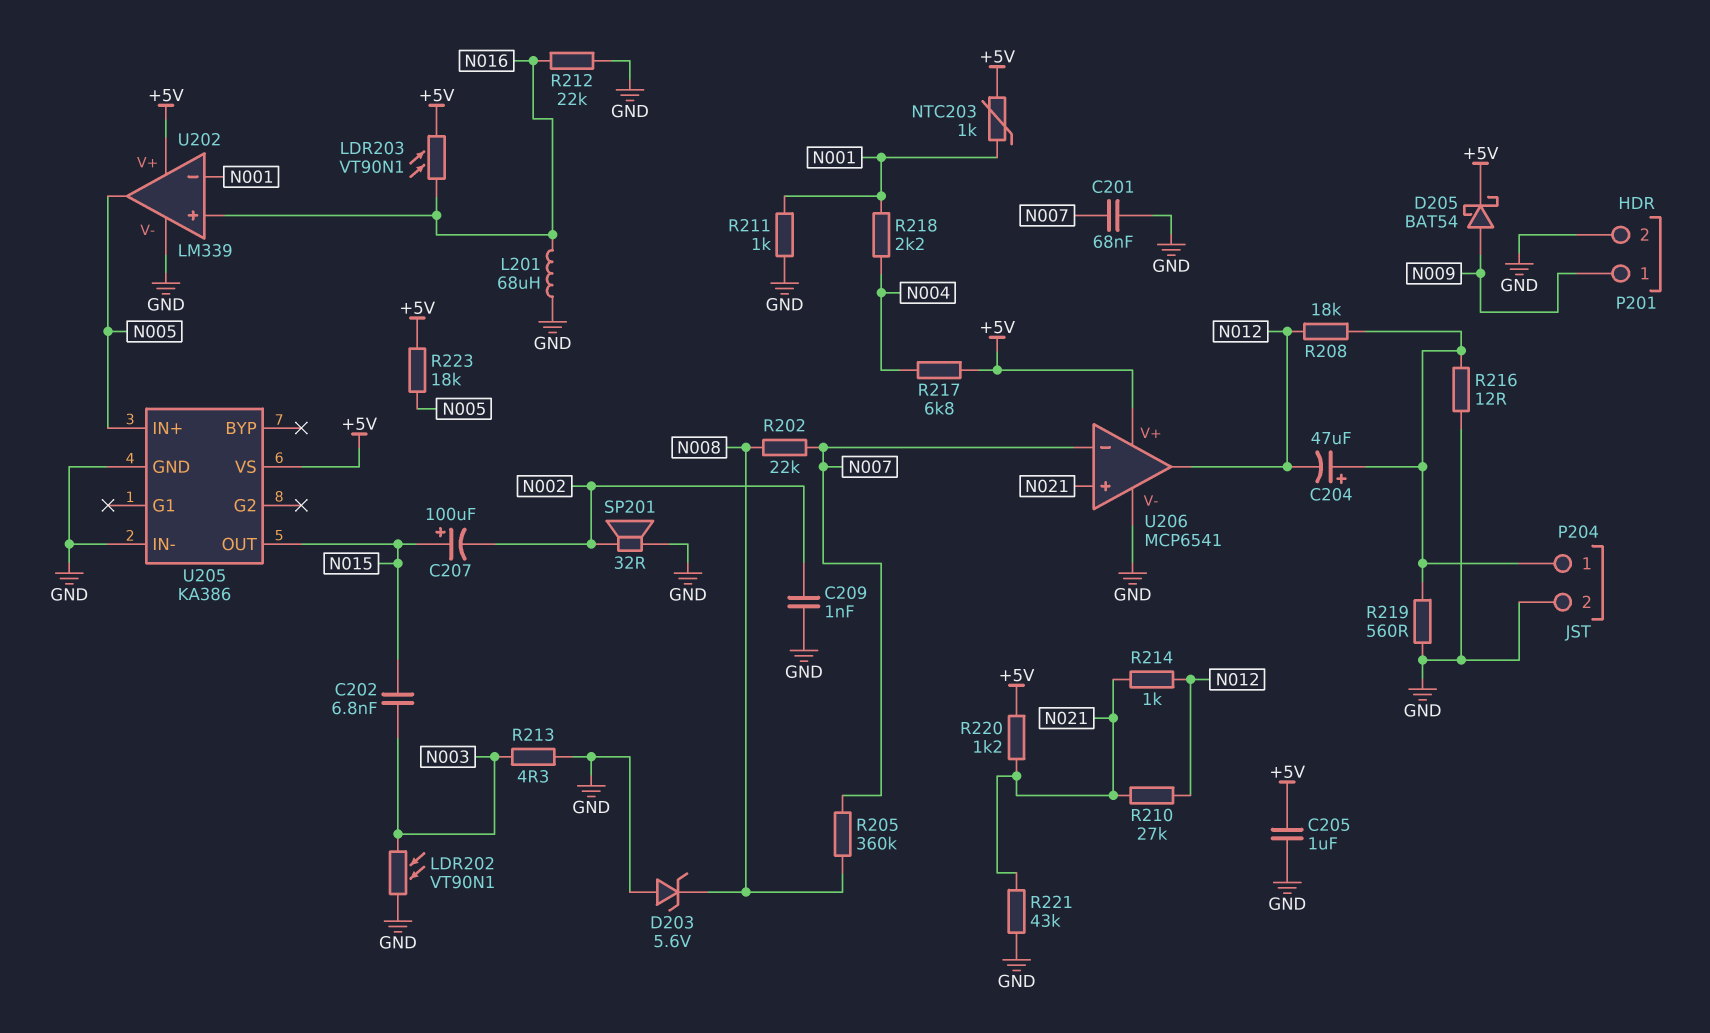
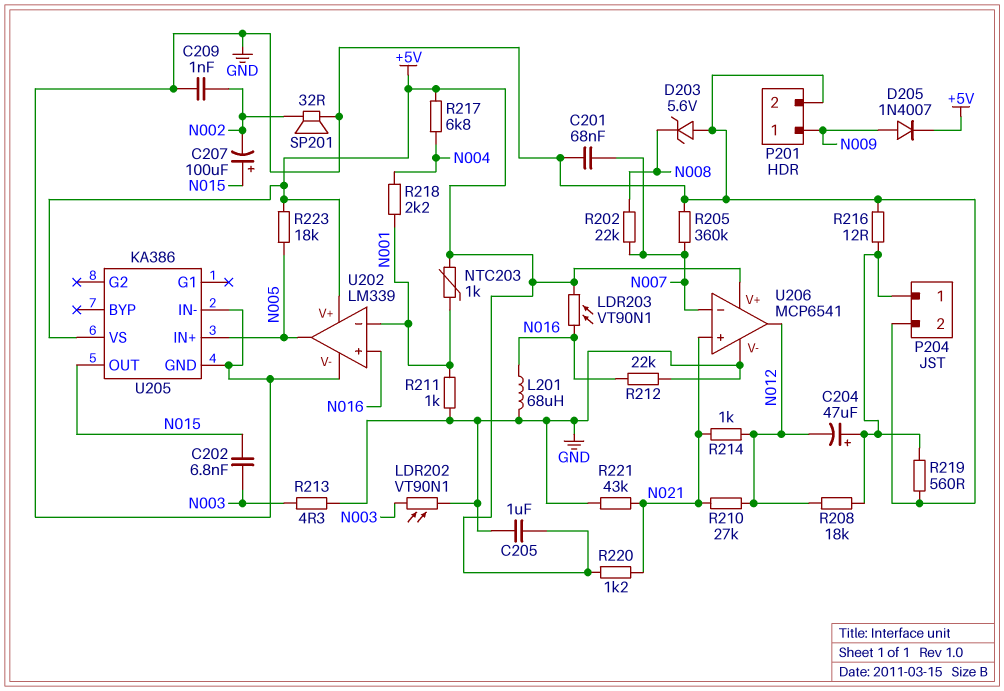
D205: schottky BAT54 (A N009, K +5V) -> diode 1N4007 (A N009, K +5V)
R205: 360k (N007, N008) -> 360k (GND, N007)

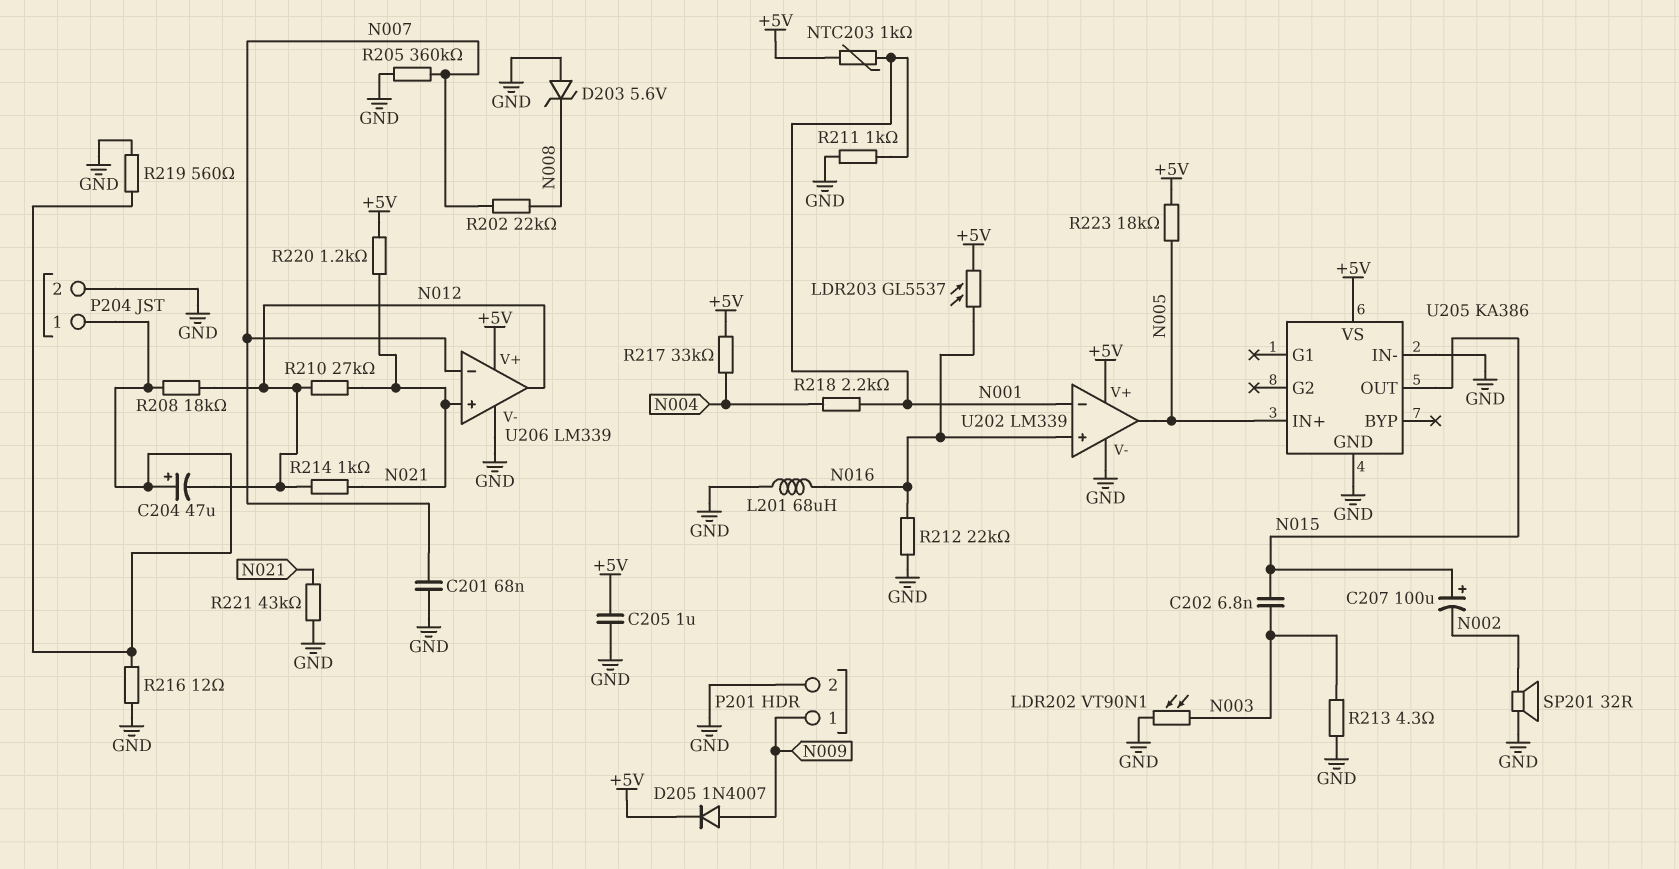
C209: 1nF (GND, N002) -> none
LDR203: VT90N1 (+5V, N016) -> GL5537 (+5V, N016)
R217: 6.8k (+5V, N004) -> 33k (+5V, N004)
U206: MCP6541 -> LM339

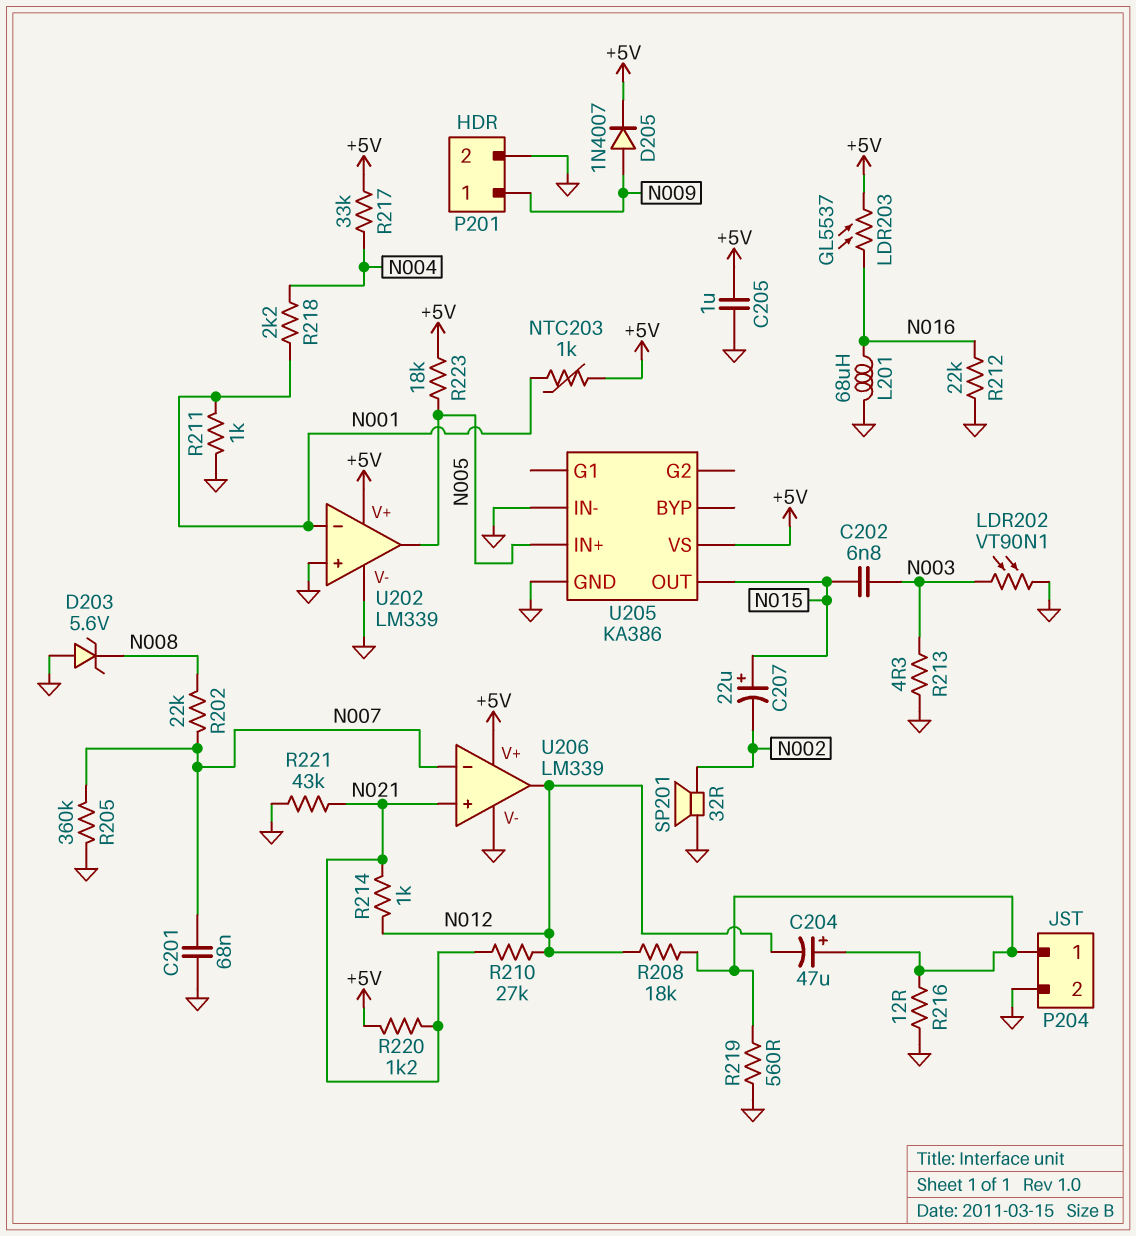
C207: 100uF (plus N015, minus N002) -> 22uF (plus N015, minus N002)
U202 pin in+: N016 -> GND

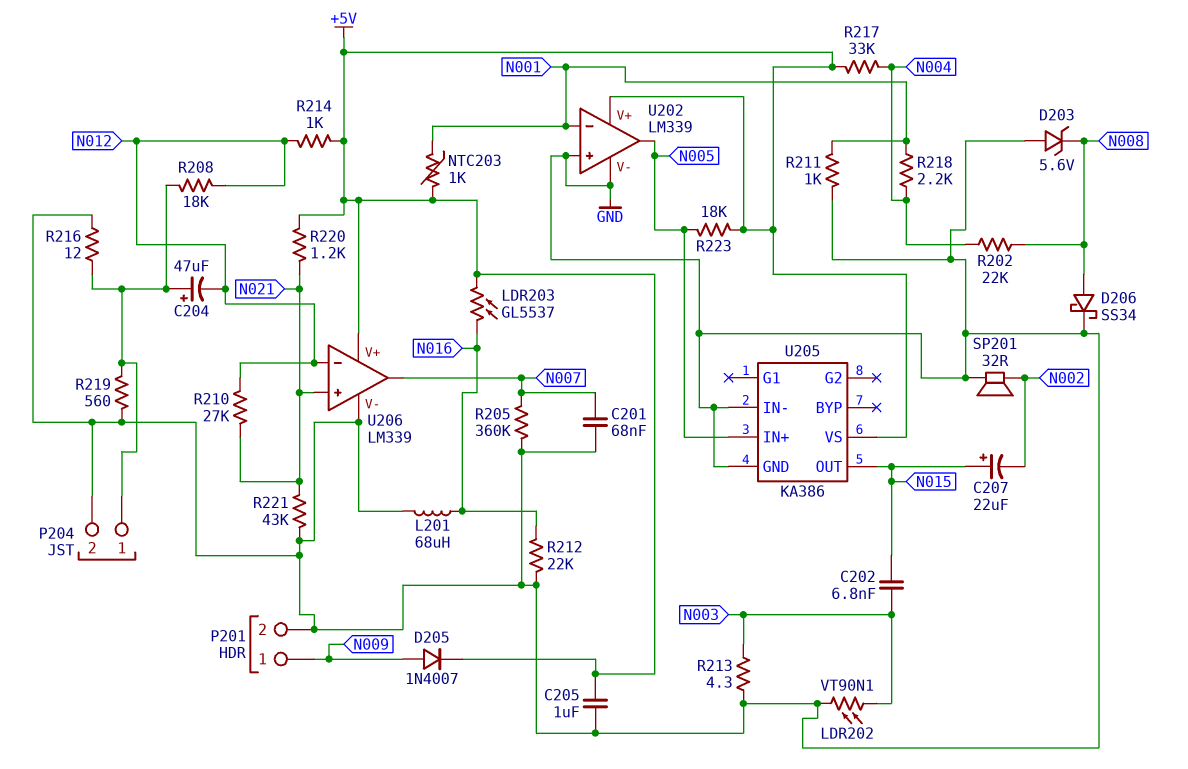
D206: none -> schottky SS34 (A N008, K GND)
R202: 22k (N007, N008) -> 22k (N004, N008)
R214: 1k (N012, N021) -> 1k (+5V, N012)
U206 pin in-: N007 -> N012
U206 pin out: N012 -> N007

